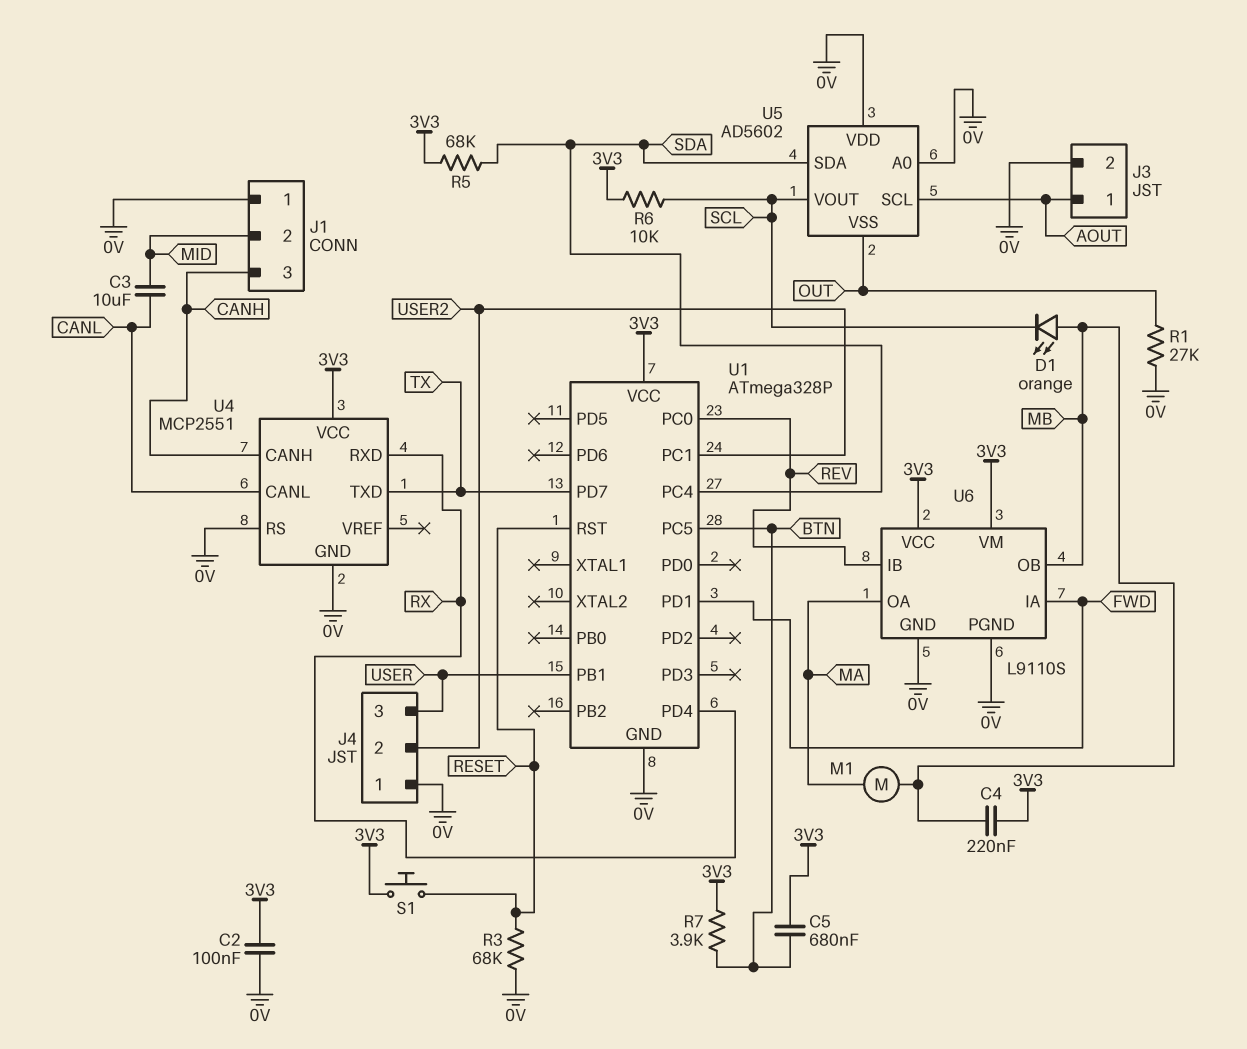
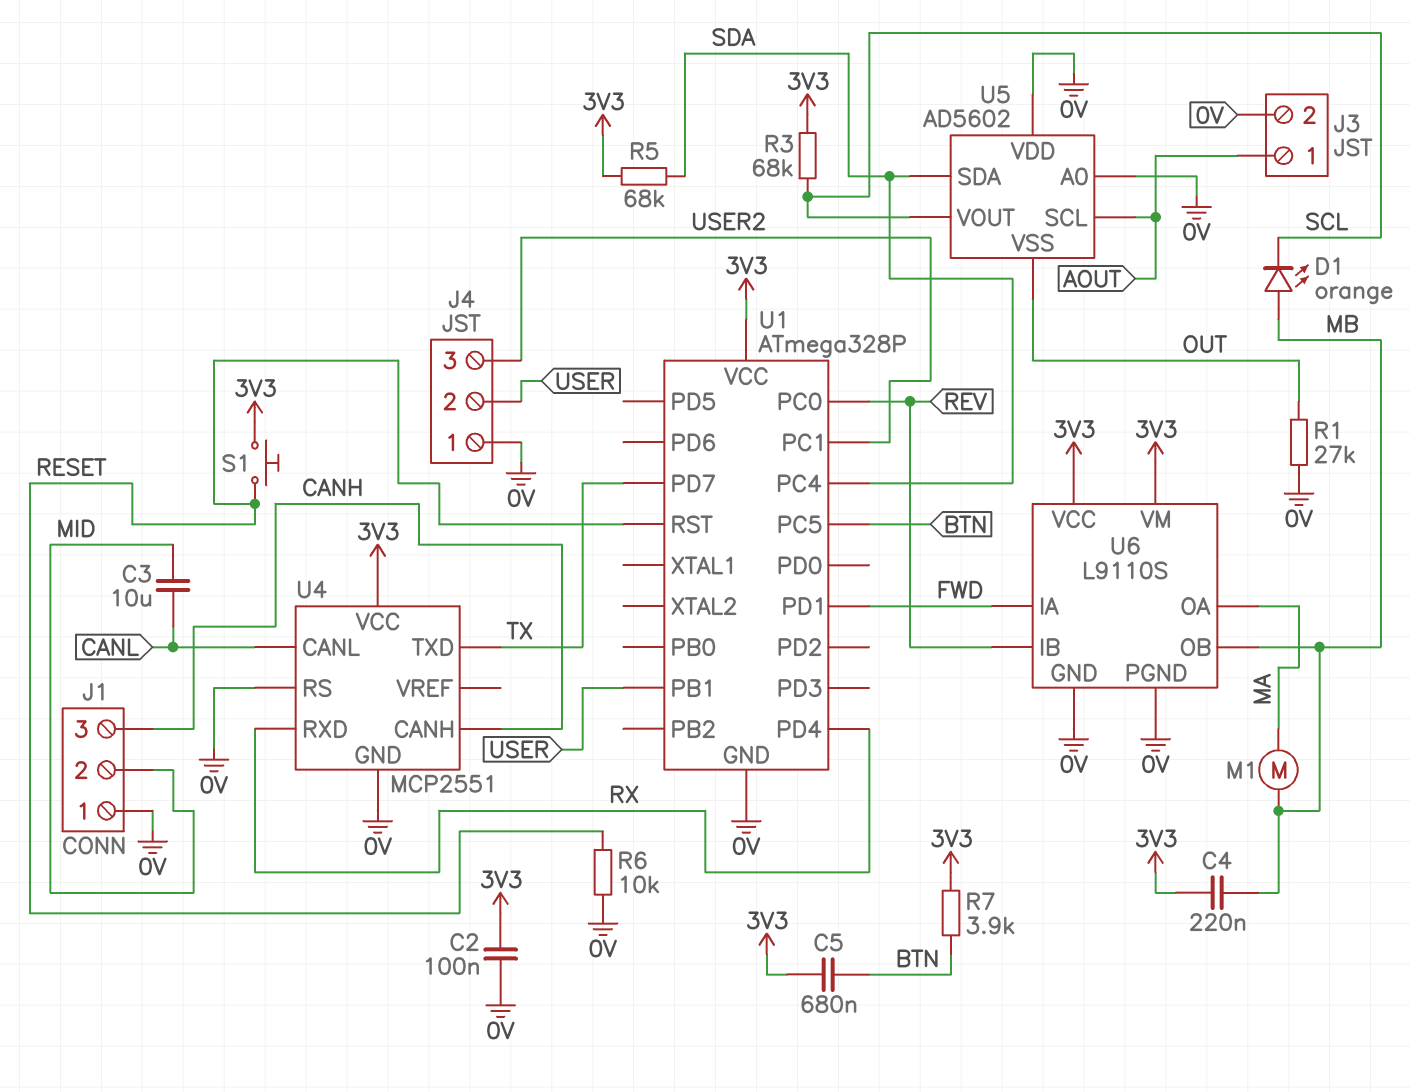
J4 pin 2: USER2 -> USER
J4 pin 3: USER -> USER2
R3: 68k (0V, RESET) -> 68k (3V3, SCL)
R6: 10k (3V3, SCL) -> 10k (0V, RESET)

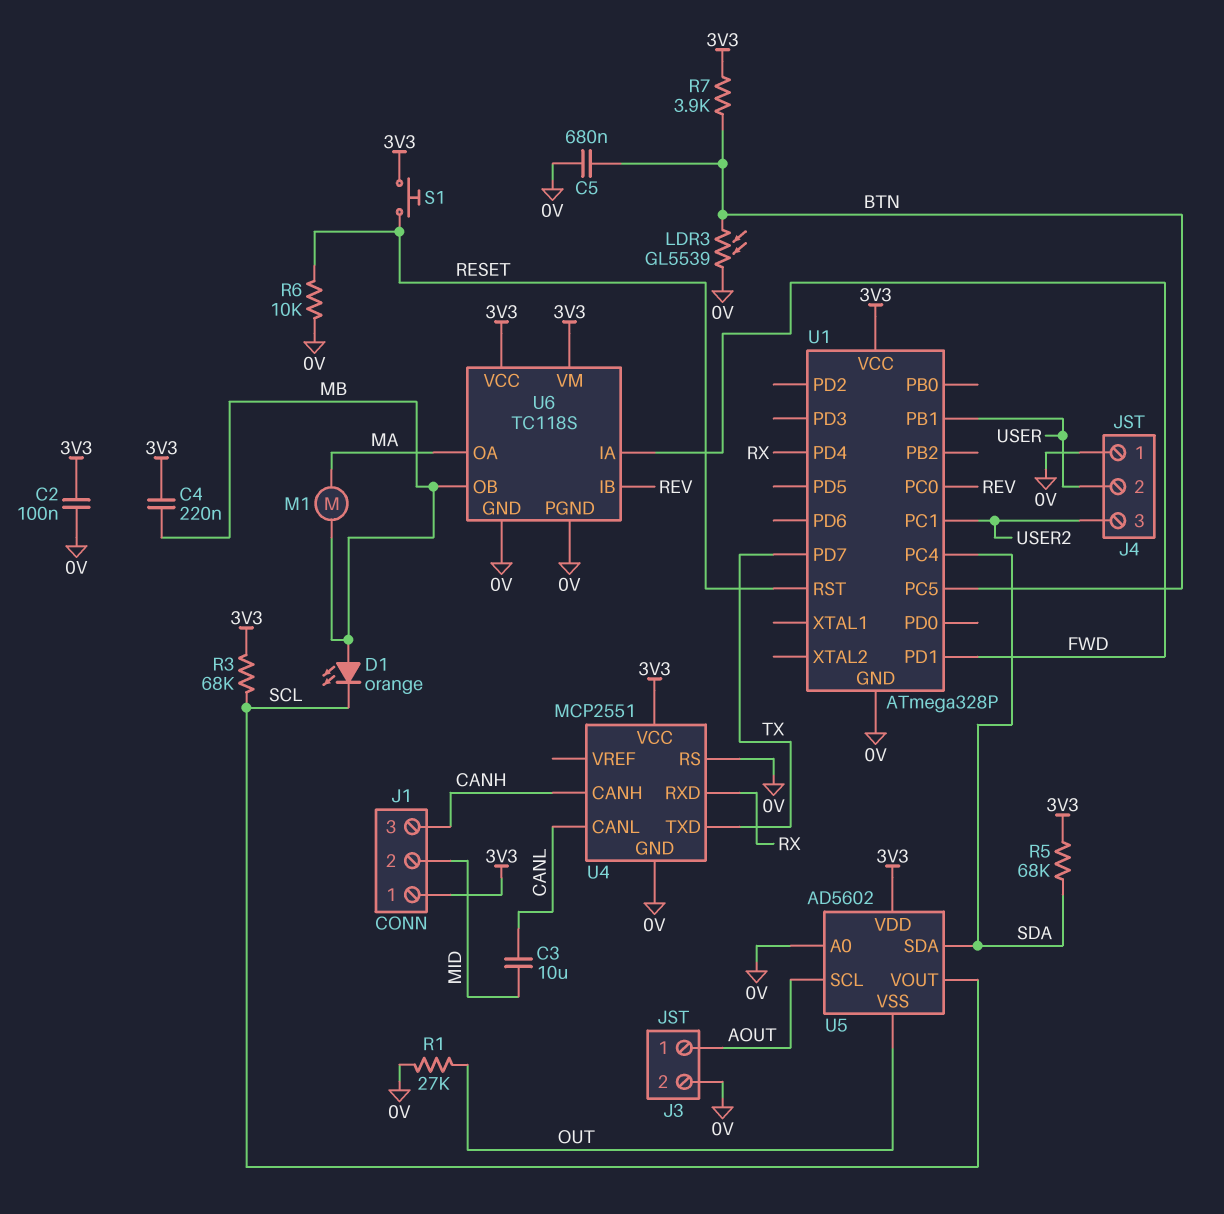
C5: 680nF (3V3, BTN) -> 680nF (0V, BTN)
J1 pin 1: 0V -> 3V3
LDR3: none -> GL5539 (0V, BTN)
U5 pin VDD: 0V -> 3V3
U6: L9110S -> TC118S

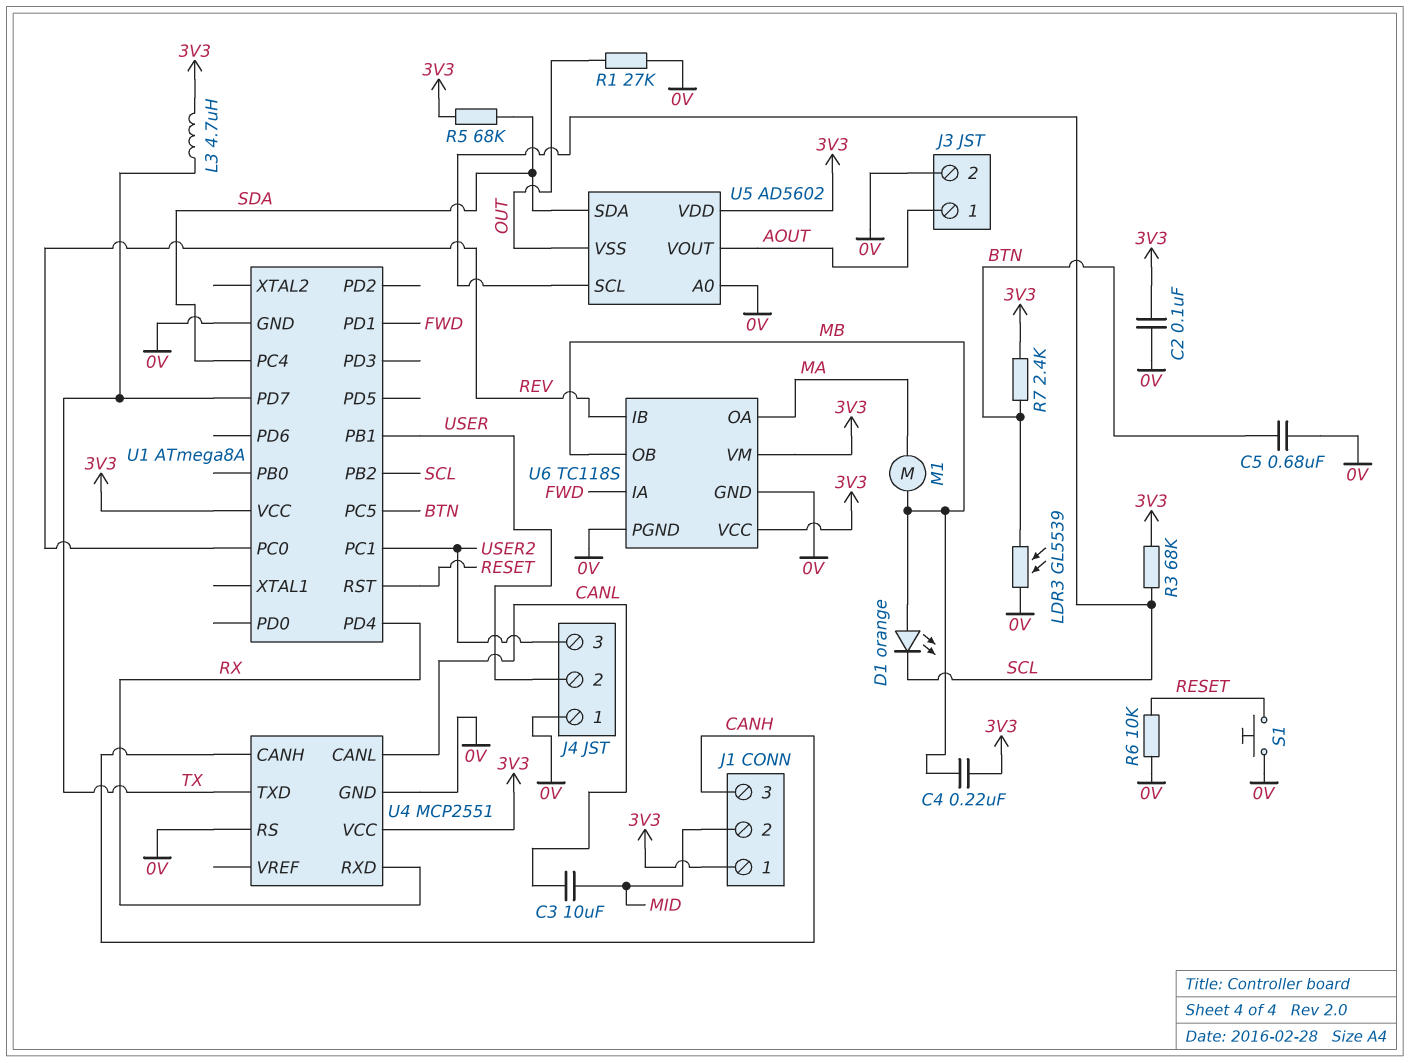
L3: none -> 4.7uH (3V3, TX)
R7: 3.9k (3V3, BTN) -> 2.4k (3V3, BTN)
S1: button (3V3, RESET) -> button (0V, RESET)
U1: ATmega328P -> ATmega8A
U1 pin PB2: none -> SCL
U5 pin SCL: AOUT -> SCL
U5 pin VOUT: SCL -> AOUT

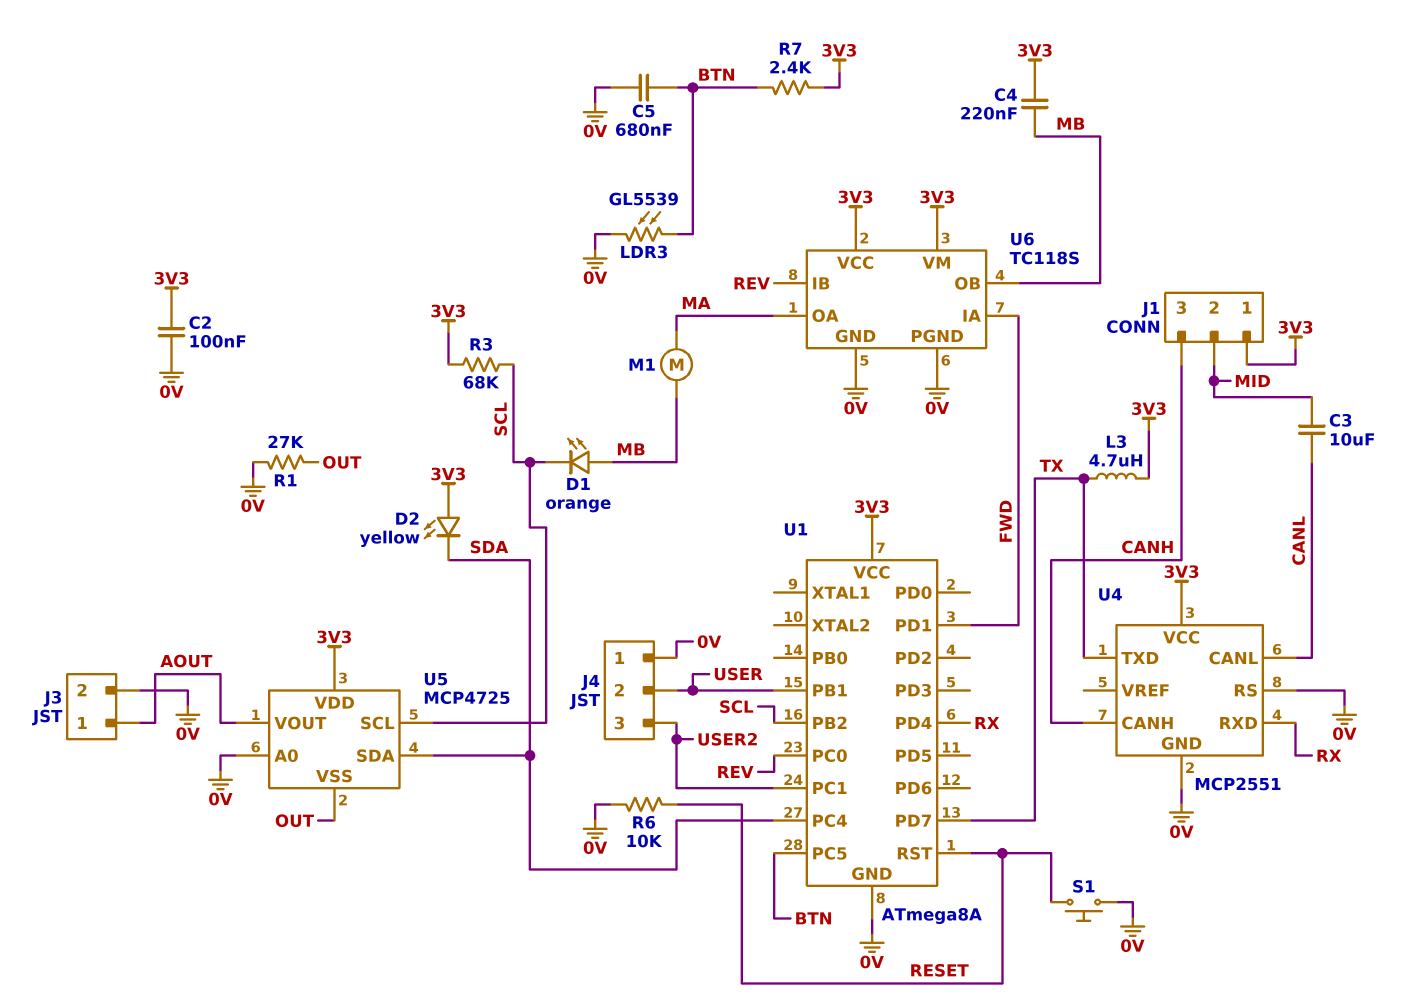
D2: none -> LED yellow (A 3V3, K SDA)
R5: 68k (3V3, SDA) -> none
U5: AD5602 -> MCP4725

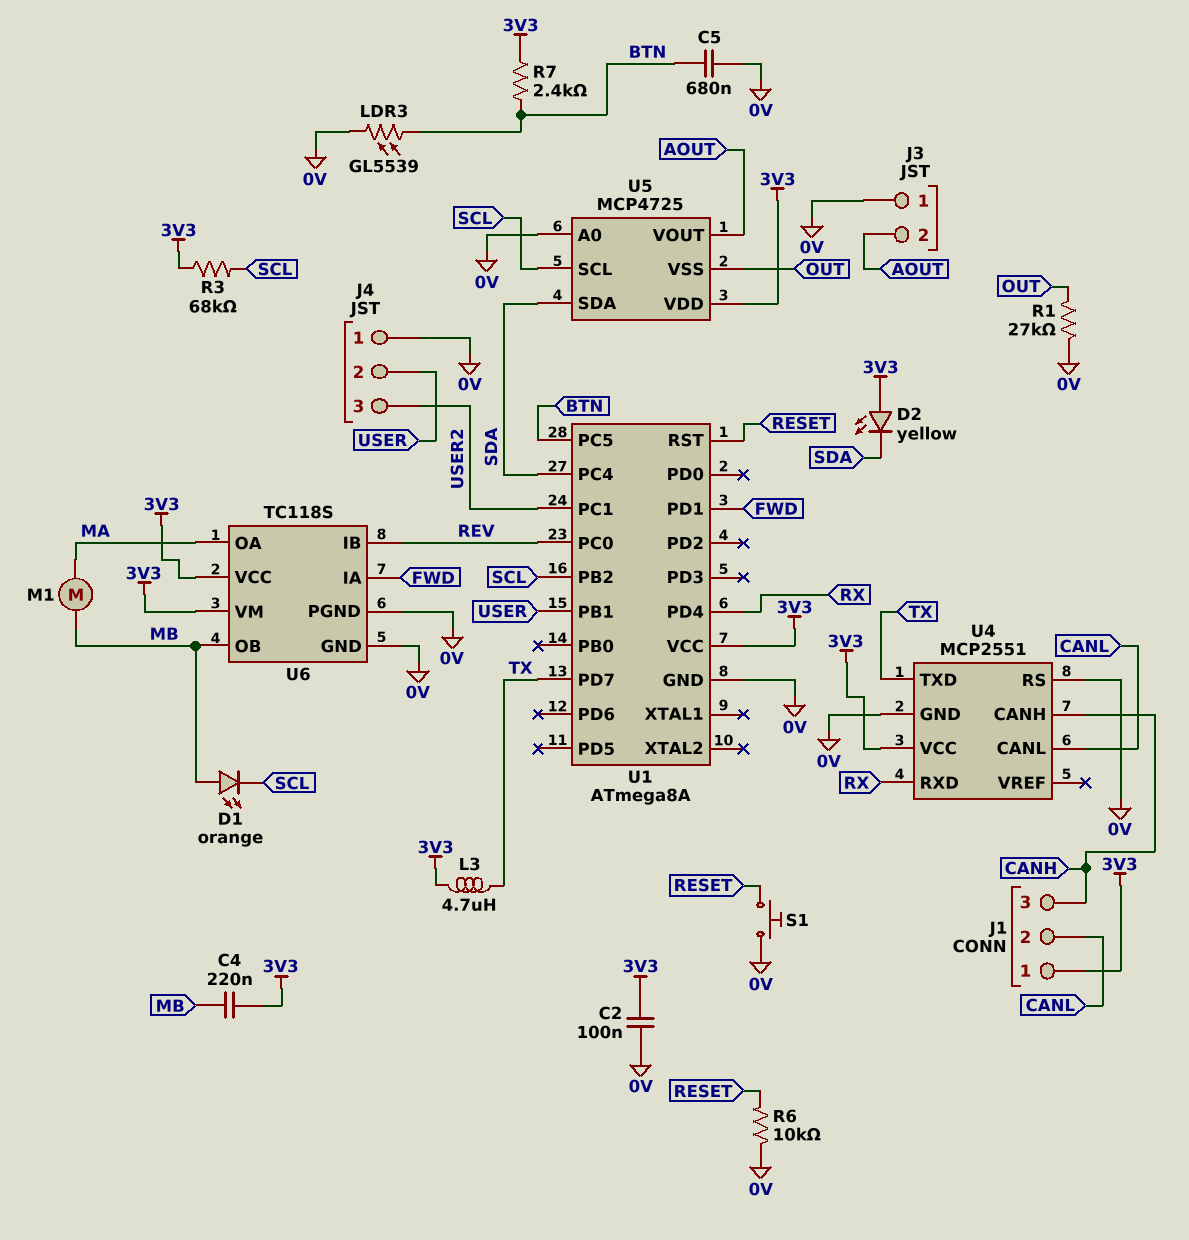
C3: 10uF (CANL, MID) -> none
J1 pin 2: MID -> CANL
J3 pin 1: AOUT -> 0V
J3 pin 2: 0V -> AOUT

